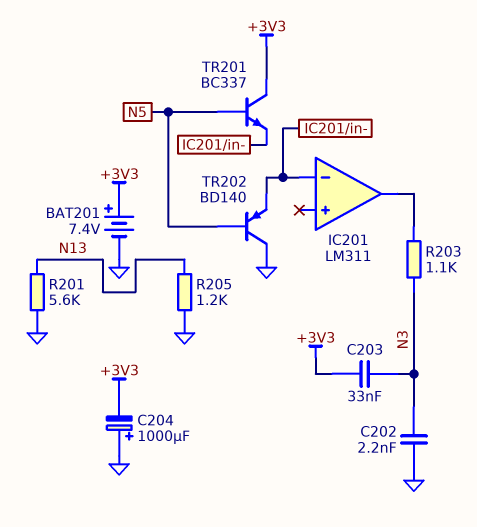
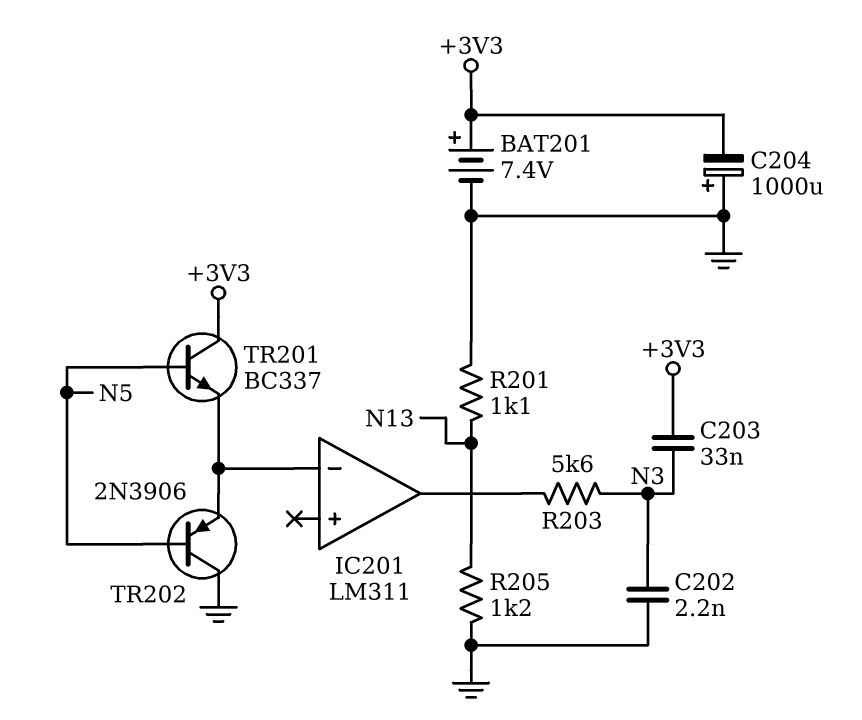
R201: 5.6k (GND, N13) -> 1.1k (GND, N13)
R203: 1.1k (IC201/out, N3) -> 5.6k (IC201/out, N3)
TR202: PNP BD140 (B N5, C GND, E IC201/in-) -> PNP 2N3906 (B N5, C GND, E IC201/in-)

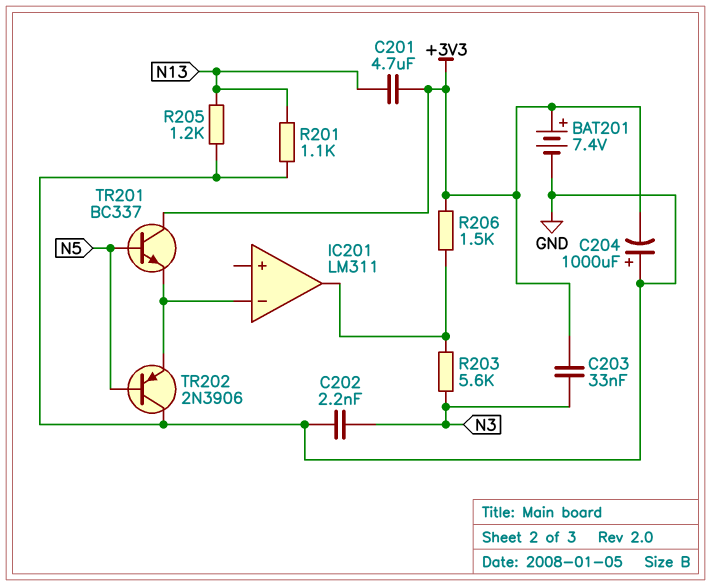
C201: none -> 4.7uF (+3V3, N13)
R206: none -> 1.5k (+3V3, IC201/out)

